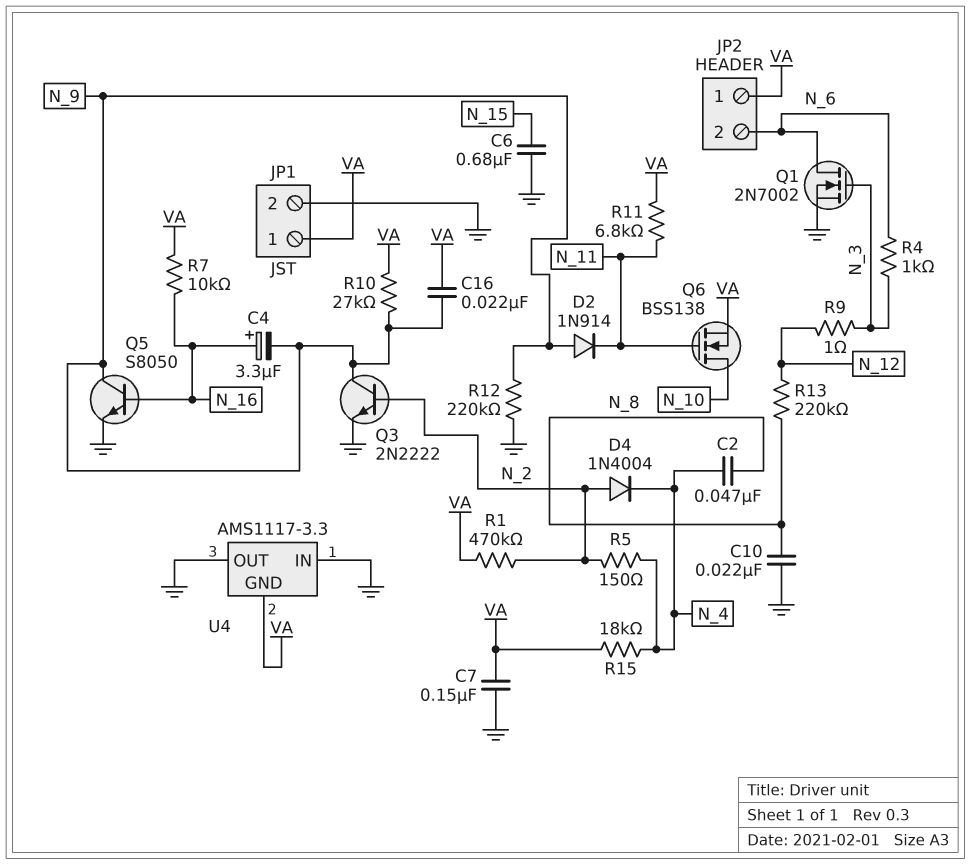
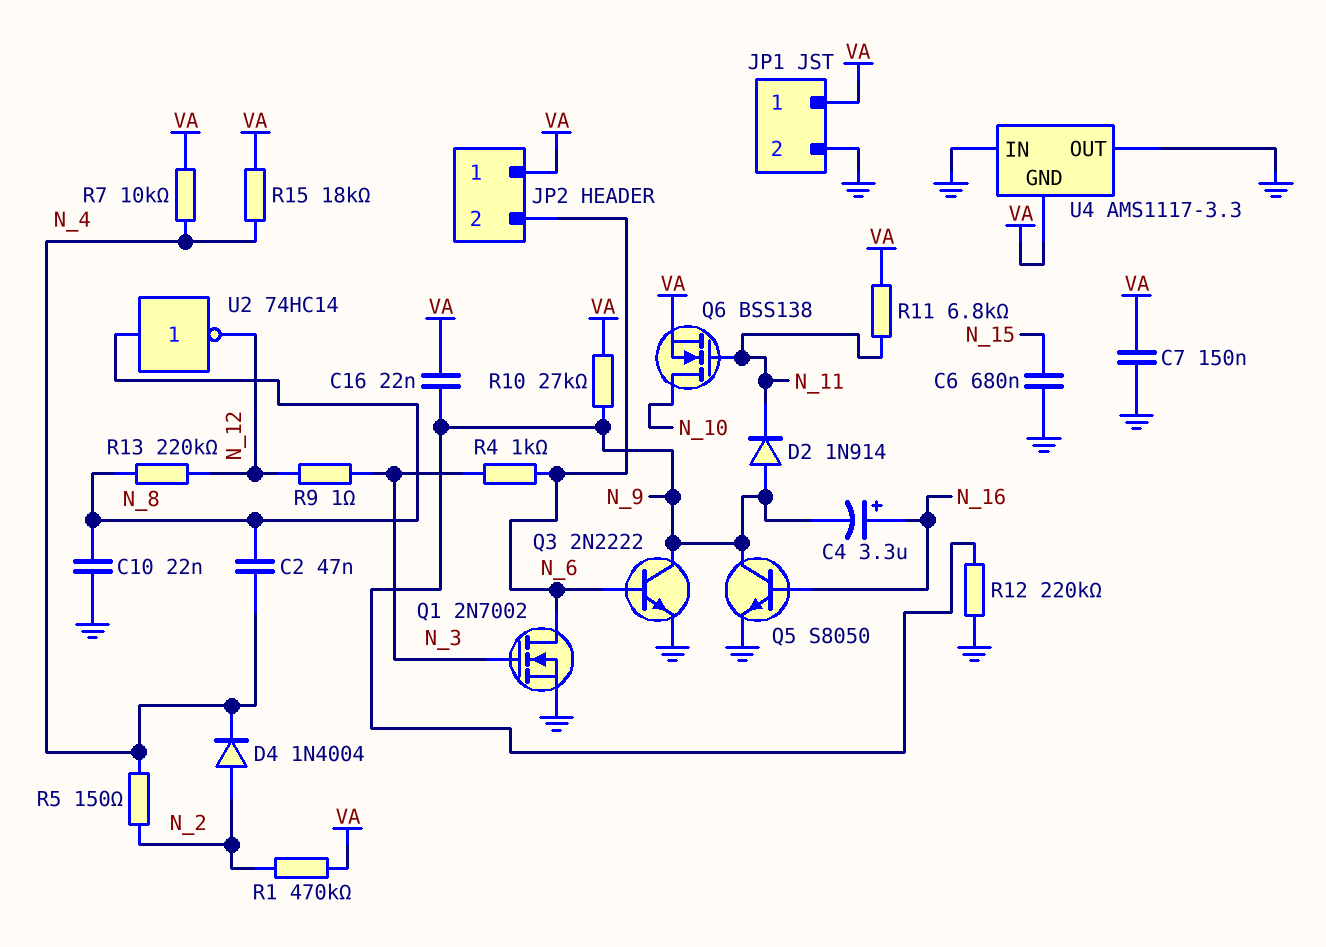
Q3: NPN 2N2222 (B N_2, C N_9, E GND) -> NPN 2N2222 (B N_6, C N_9, E GND)
R7: 10k (N_16, VA) -> 10k (N_4, VA)
U2: none -> NOT 74HC14 (in N_8, out N_12)

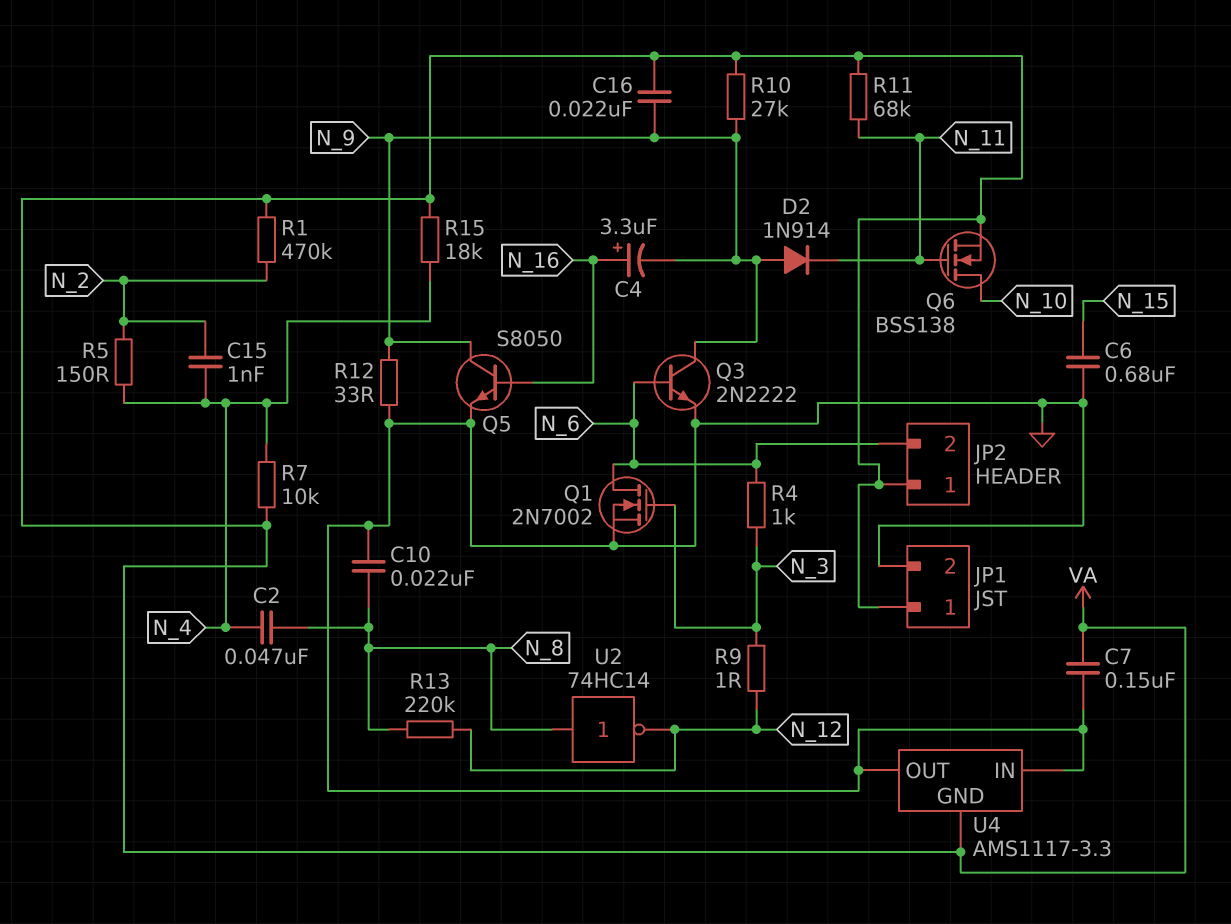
C15: none -> 1nF (N_2, N_4)
D4: diode 1N4004 (A N_2, K N_4) -> none
R11: 6.8k (N_11, VA) -> 68k (N_11, VA)
R12: 220k (GND, N_9) -> 33 (GND, N_9)

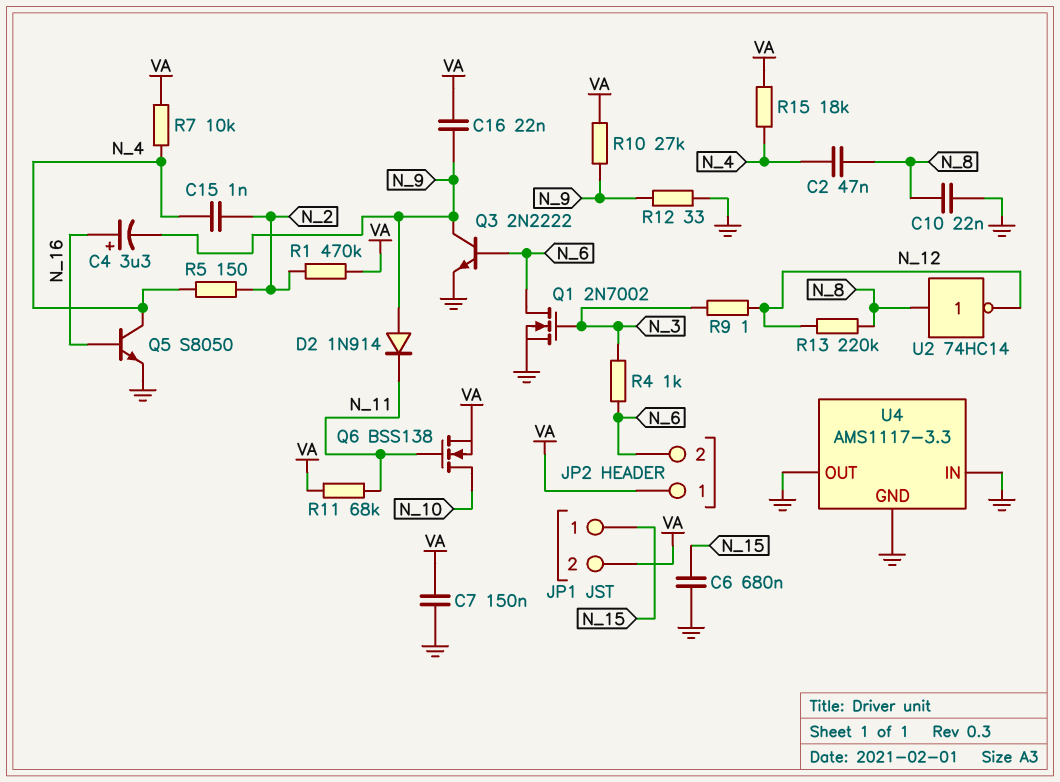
JP1 pin 1: VA -> N_15
JP1 pin 2: GND -> VA
Q5: NPN S8050 (B N_16, C N_9, E GND) -> NPN S8050 (B N_16, C N_4, E GND)
U4 pin GND: VA -> GND

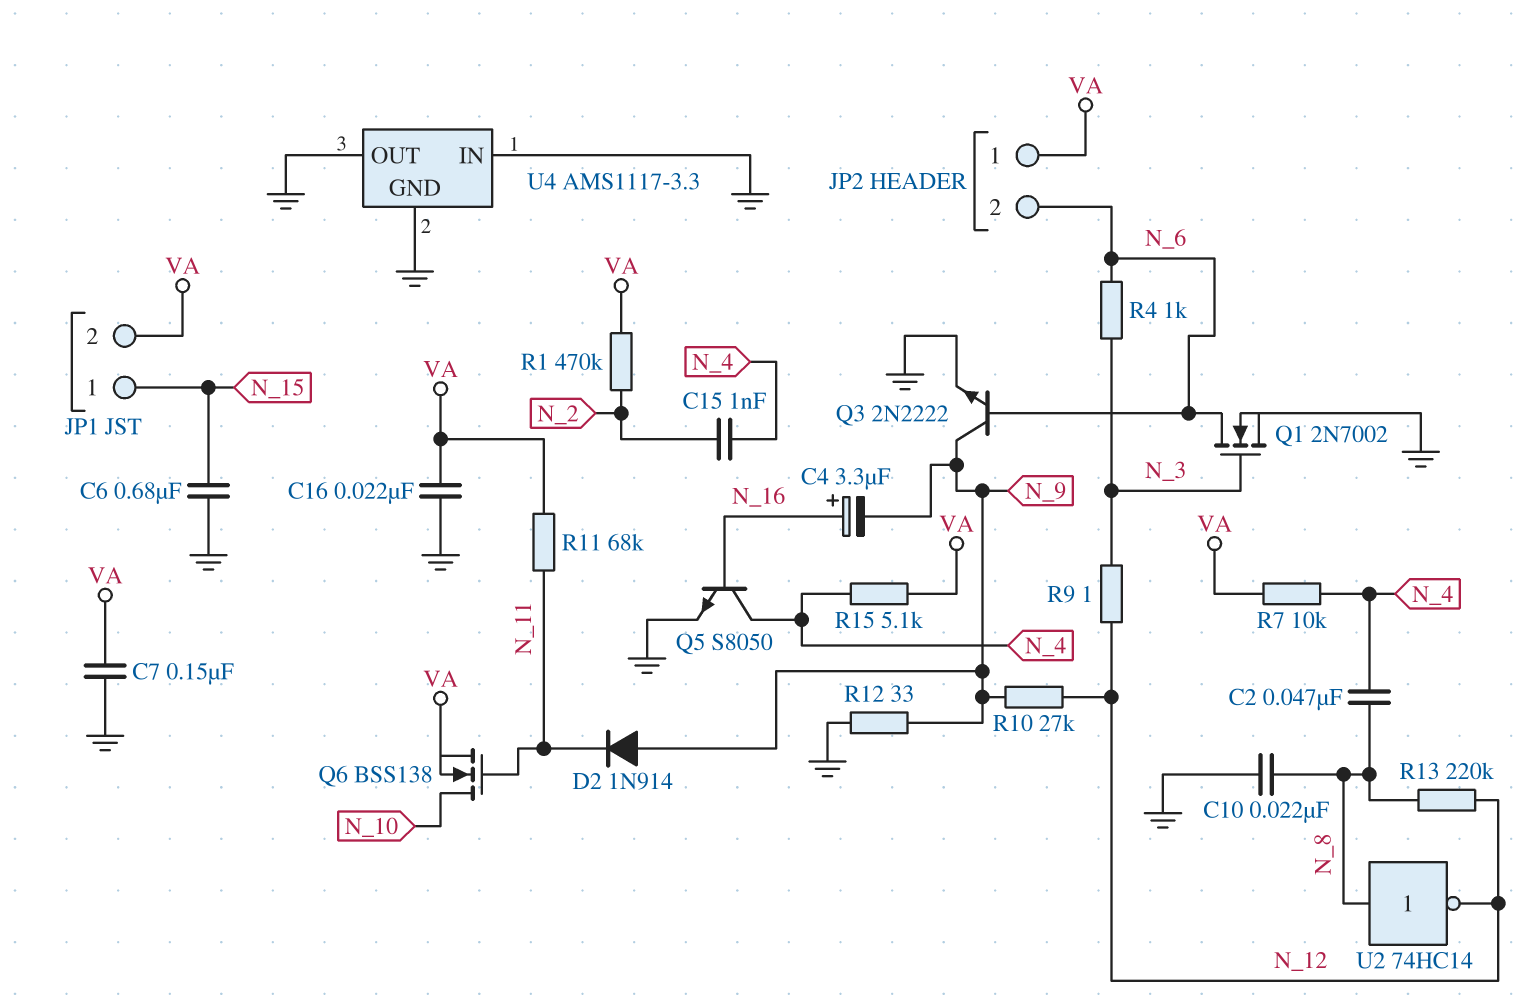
C16: 22nF (N_9, VA) -> 22nF (GND, VA)
R5: 150 (N_2, N_4) -> none
R10: 27k (N_9, VA) -> 27k (N_9, N_12)
R15: 18k (N_4, VA) -> 5.1k (N_4, VA)

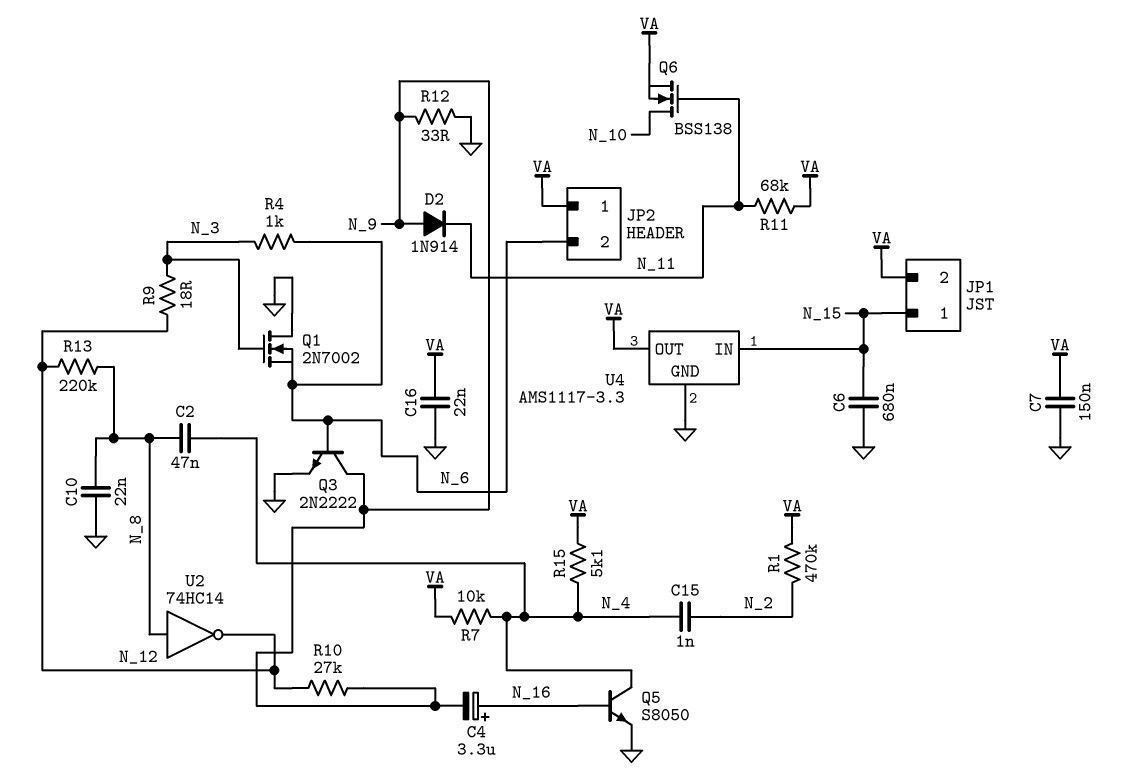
Q1: NMOS 2N7002 (G N_3, D N_6, S GND) -> NMOS 2N7002 (G N_3, D GND, S N_6)
R9: 1 (N_3, N_12) -> 18 (N_3, N_12)
U4 pin IN: GND -> N_15
U4 pin OUT: GND -> VA

